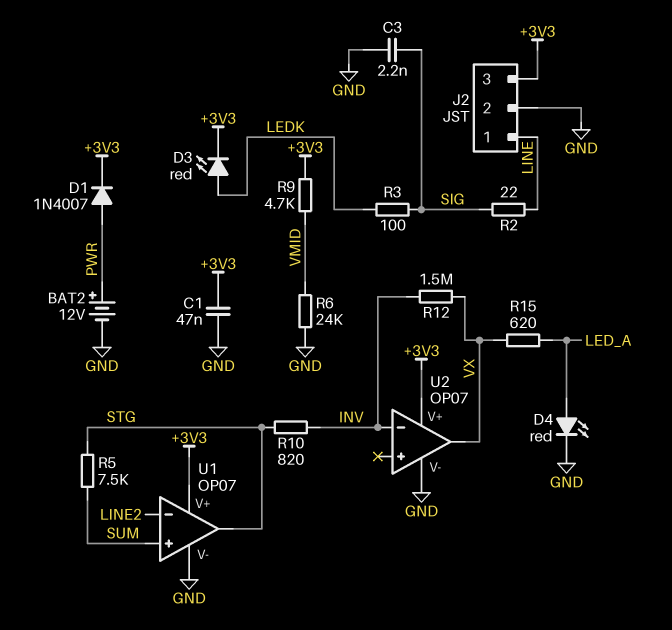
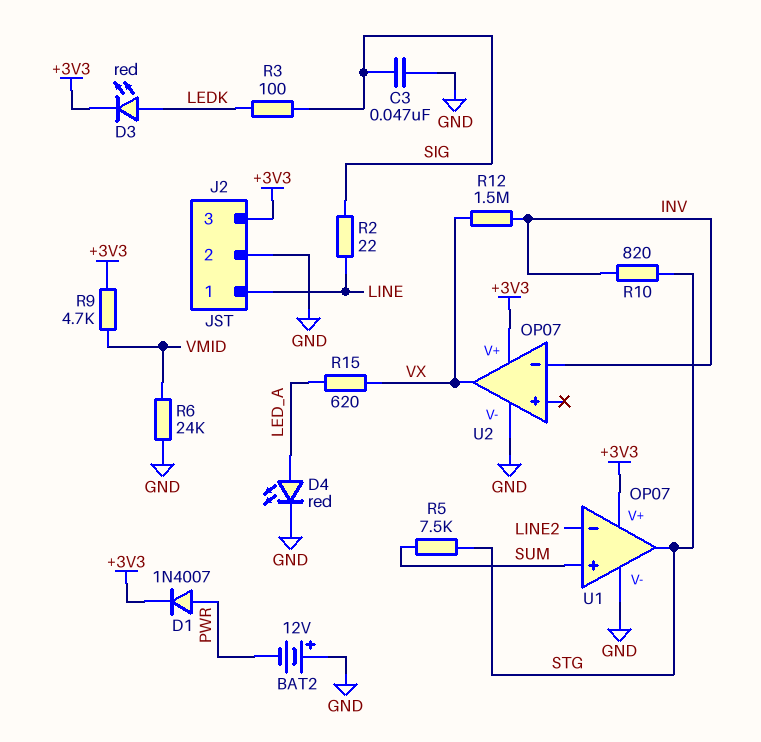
BAT2: 12V (plus PWR, minus GND) -> 12V (plus GND, minus PWR)
C1: 47nF (+3V3, GND) -> none
C3: 2.2nF (GND, SIG) -> 47nF (GND, SIG)

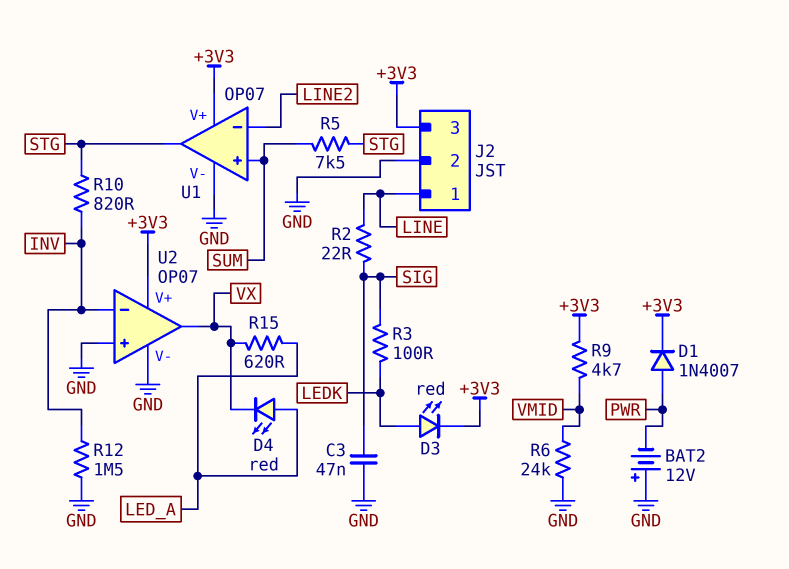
D4: LED red (A LED_A, K GND) -> LED red (A LED_A, K VX)
R12: 1.5M (INV, VX) -> 1.5M (GND, INV)
U2 pin in+: none -> GND

